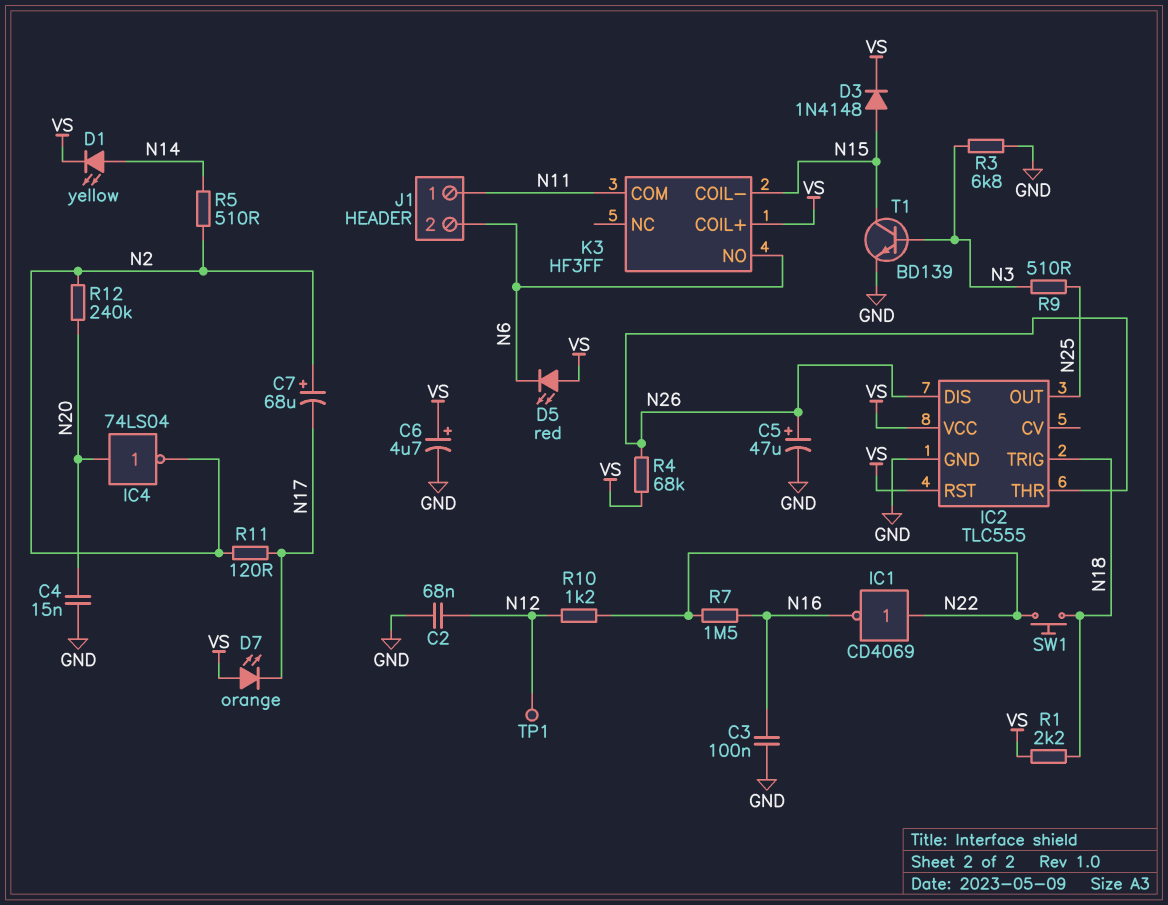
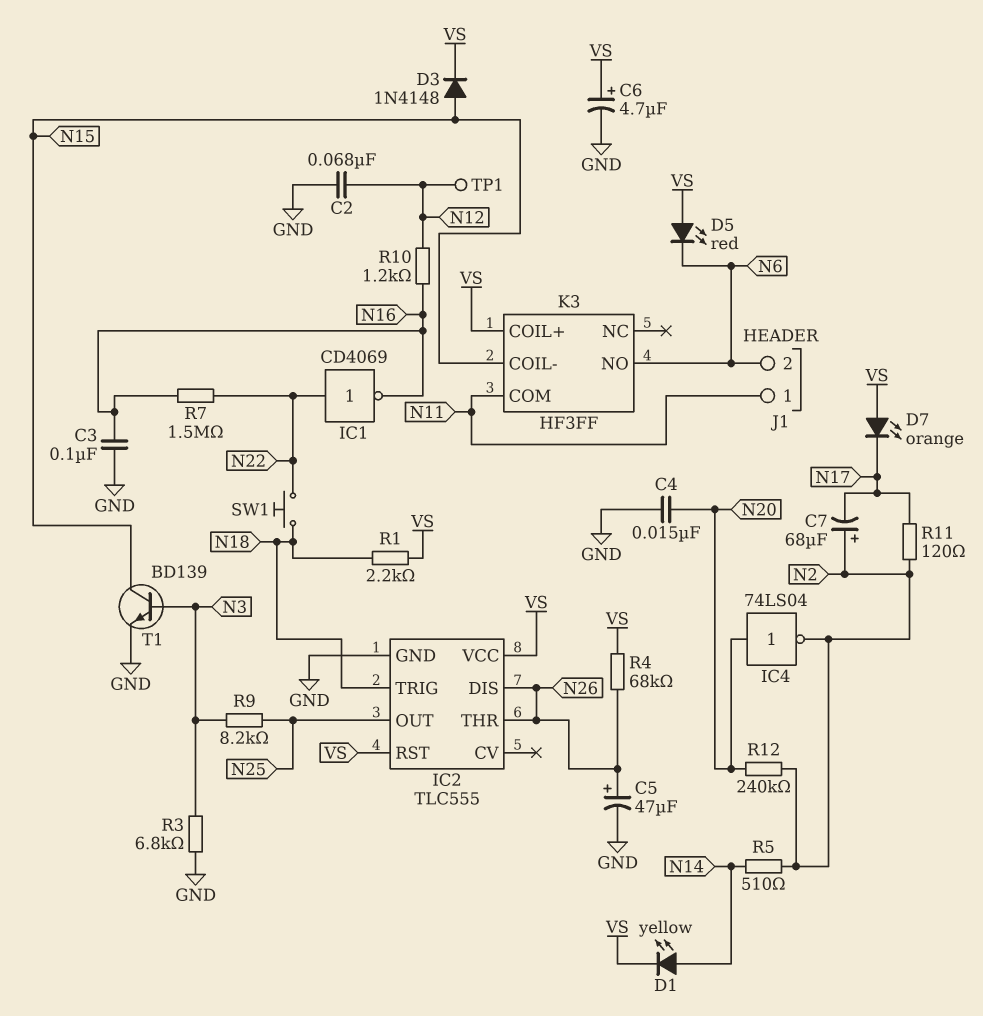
R9: 510 (N3, N25) -> 8.2k (N3, N25)
R10: 1.2k (N12, N22) -> 1.2k (N12, N16)

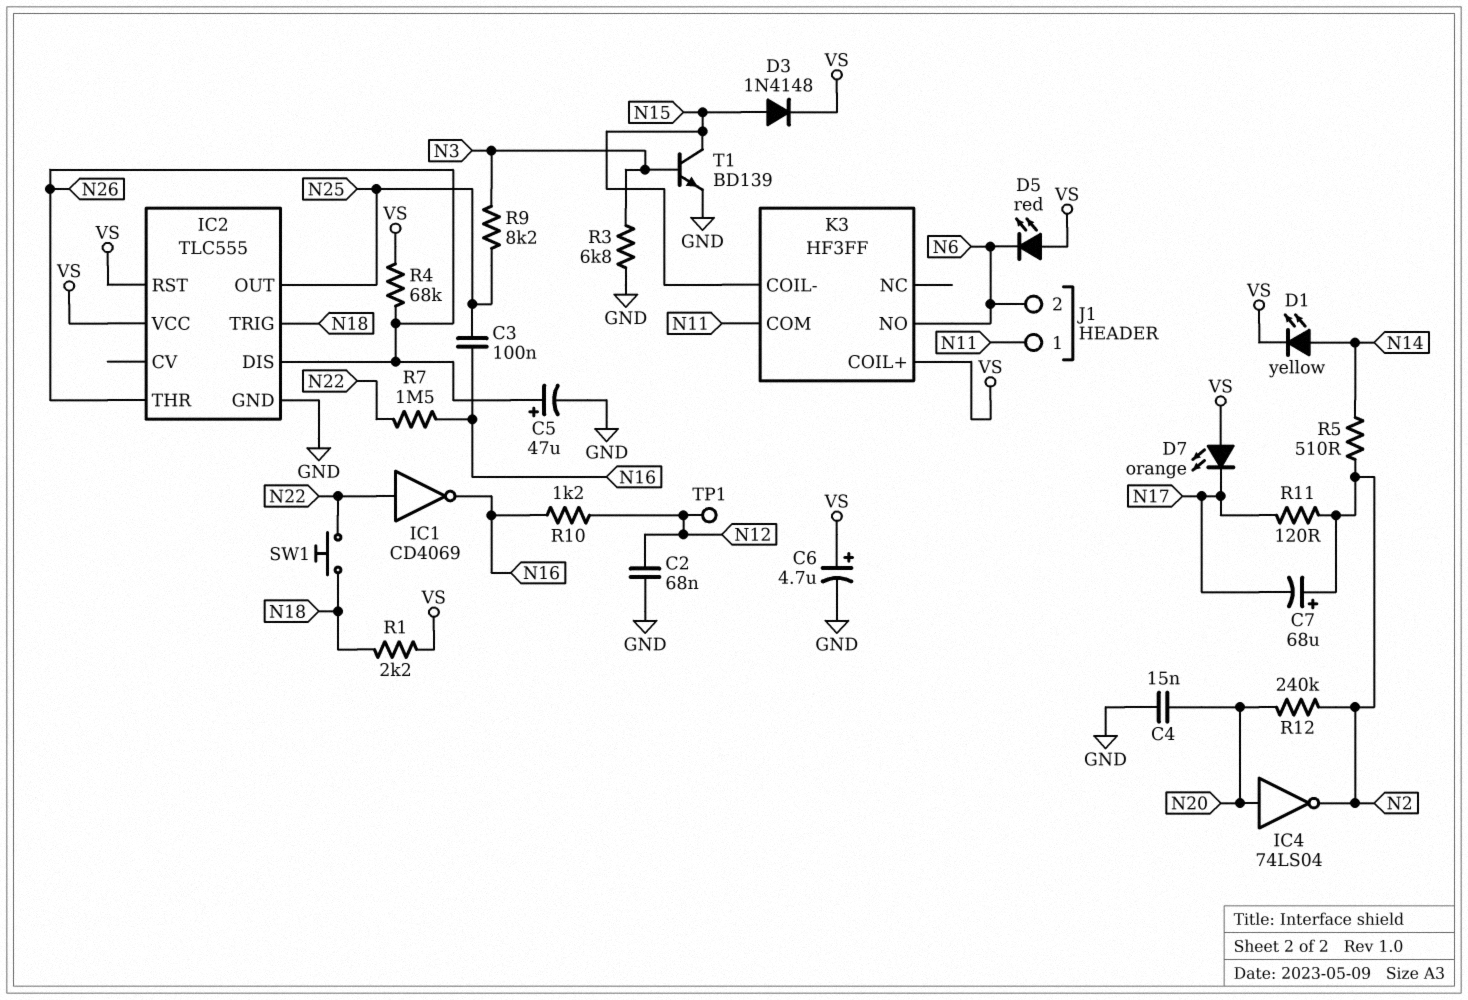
C3: 100nF (GND, N16) -> 100nF (N16, N25)

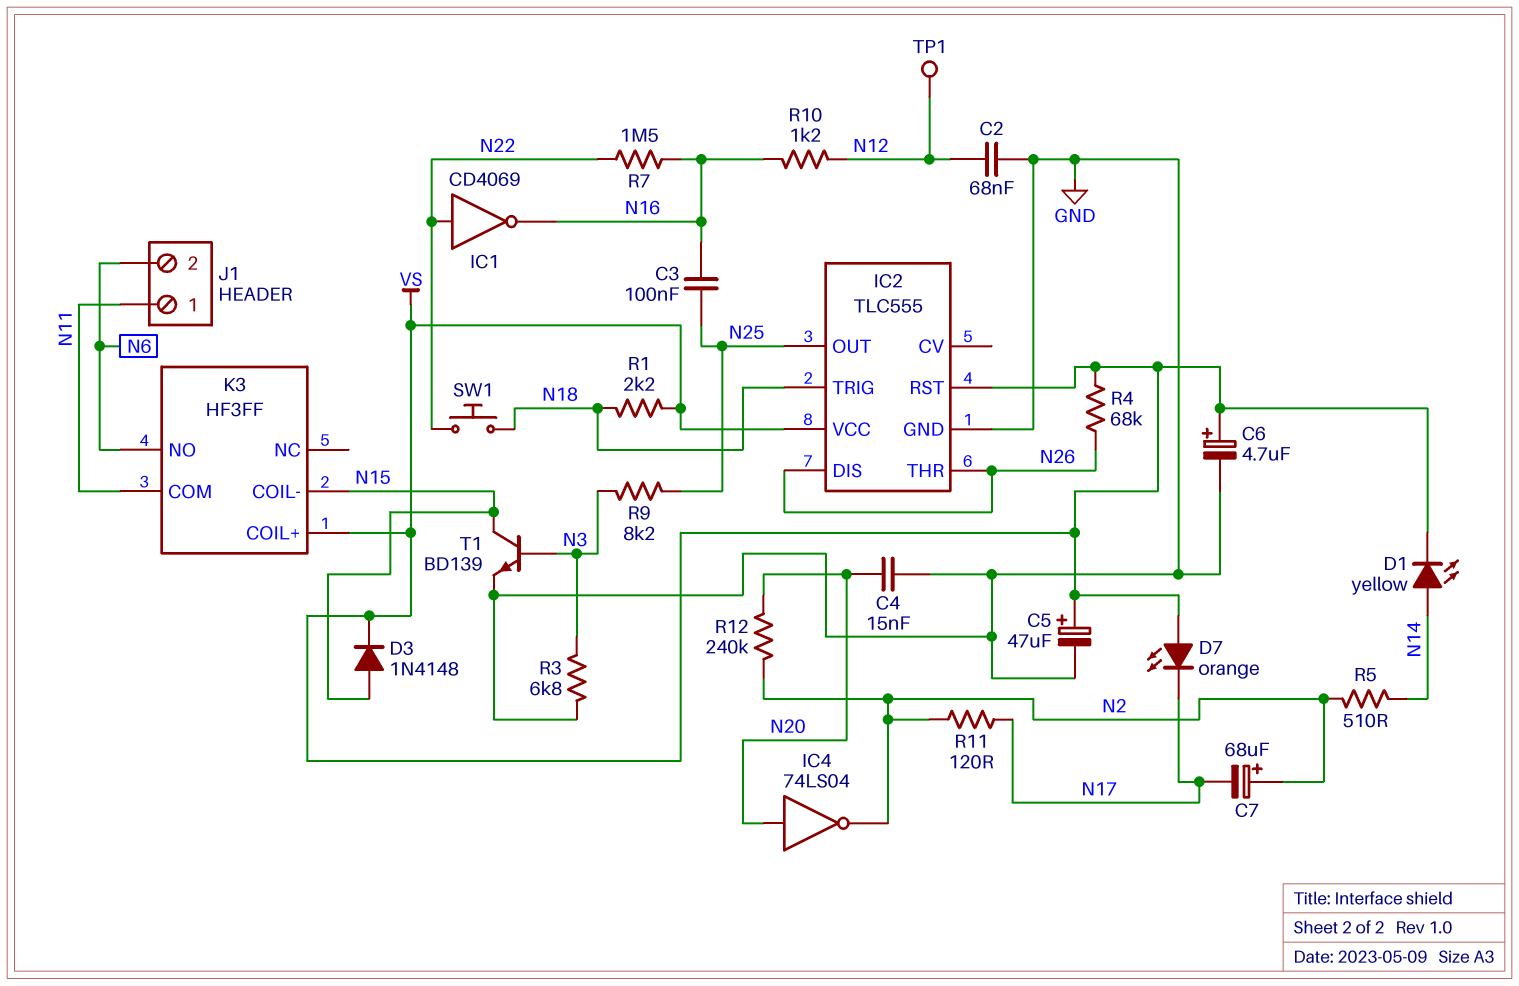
C5: 47uF (plus N26, minus GND) -> 47uF (plus VS, minus GND)
D5: LED red (A VS, K N6) -> none

